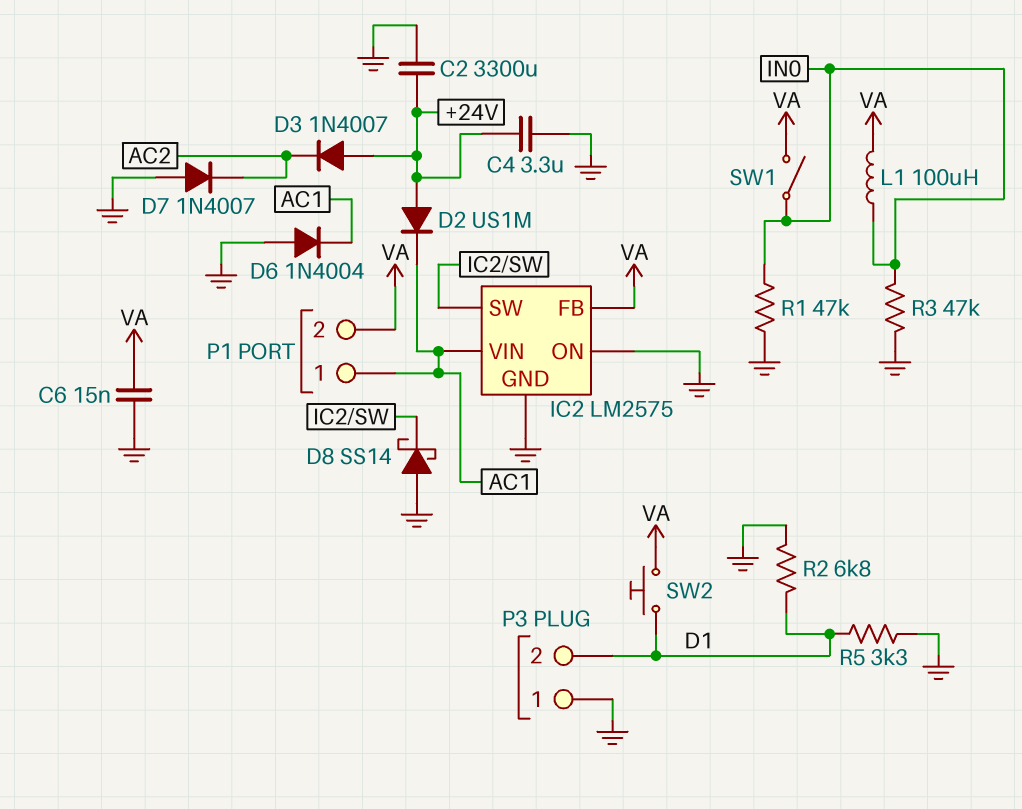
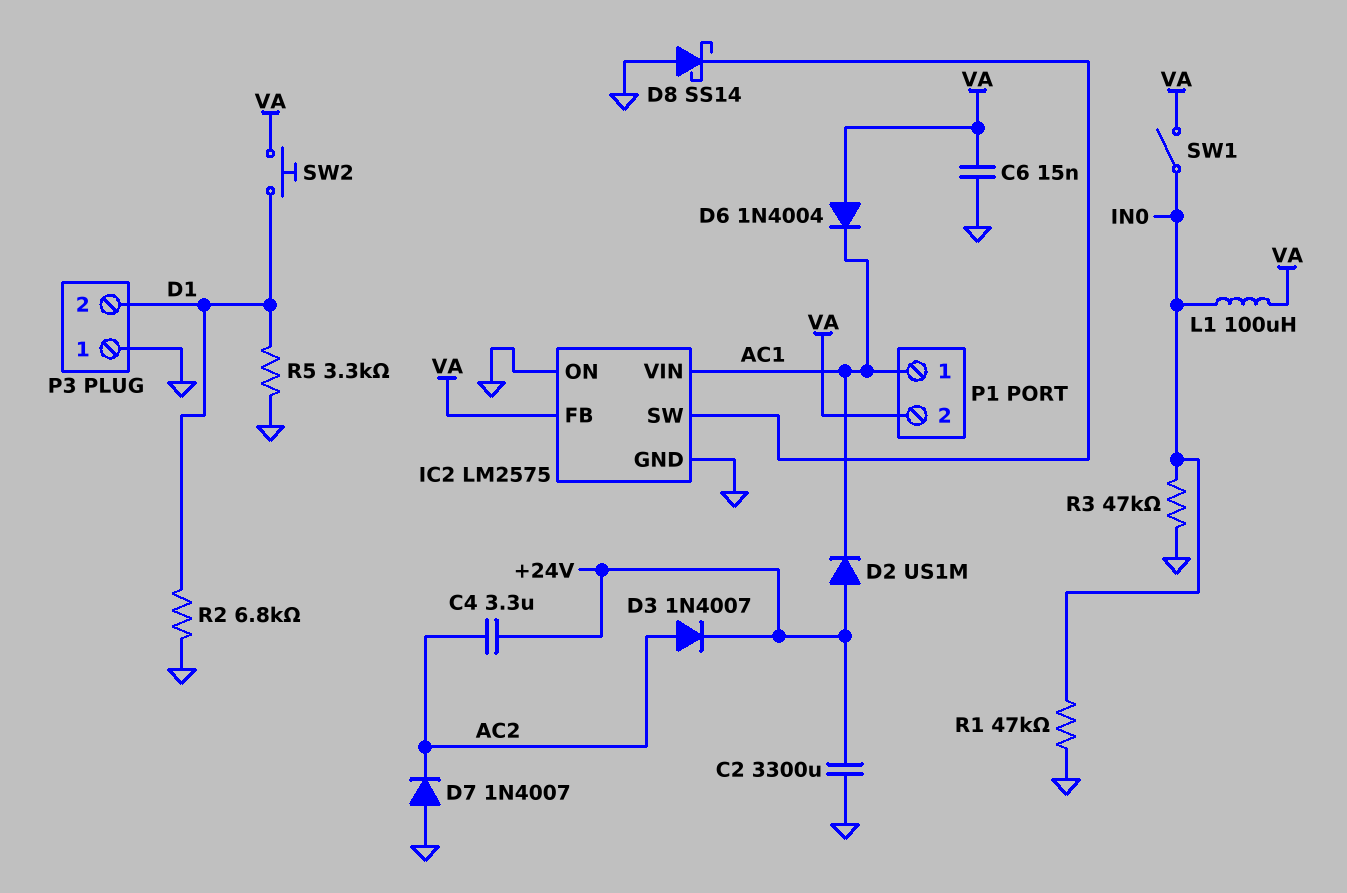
C4: 3.3uF (+24V, GND) -> 3.3uF (+24V, AC2)
D3: diode 1N4007 (A +24V, K AC2) -> diode 1N4007 (A AC2, K +24V)
D6: diode 1N4004 (A GND, K AC1) -> diode 1N4004 (A VA, K AC1)

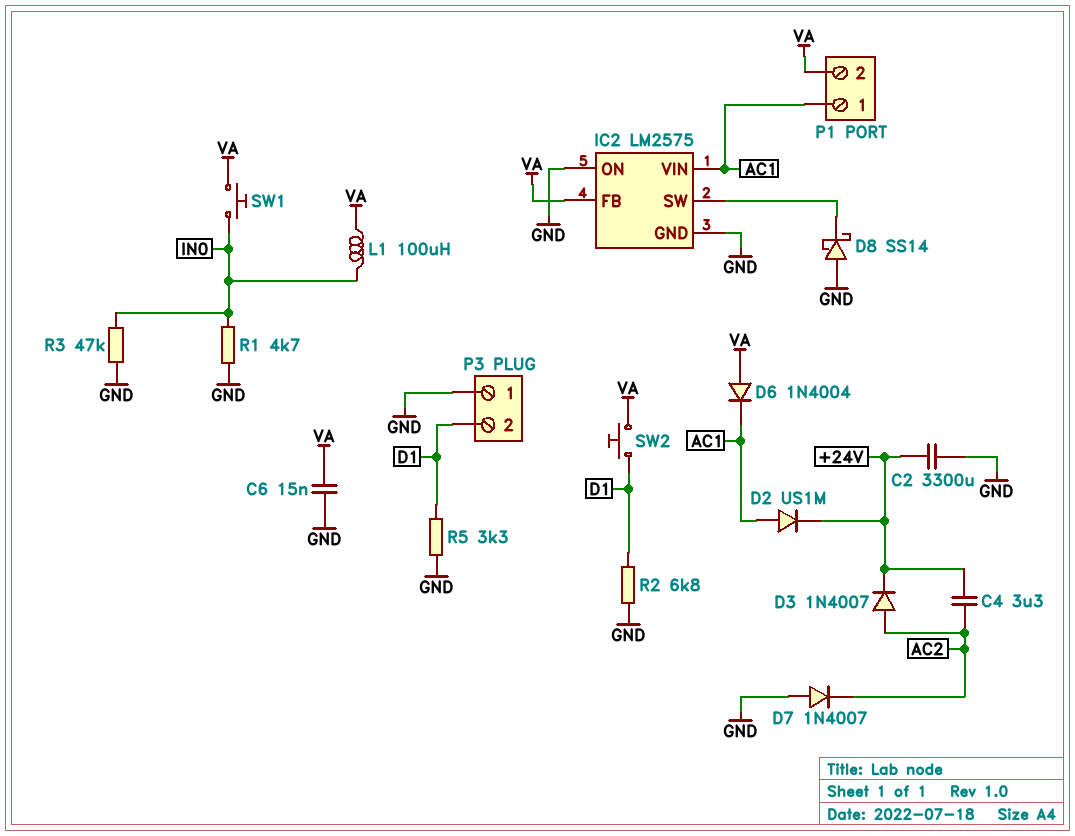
D2: diode US1M (A +24V, K AC1) -> diode US1M (A AC1, K +24V)
R1: 47k (GND, IN0) -> 4.7k (GND, IN0)
SW1: switch (IN0, VA) -> button (IN0, VA)

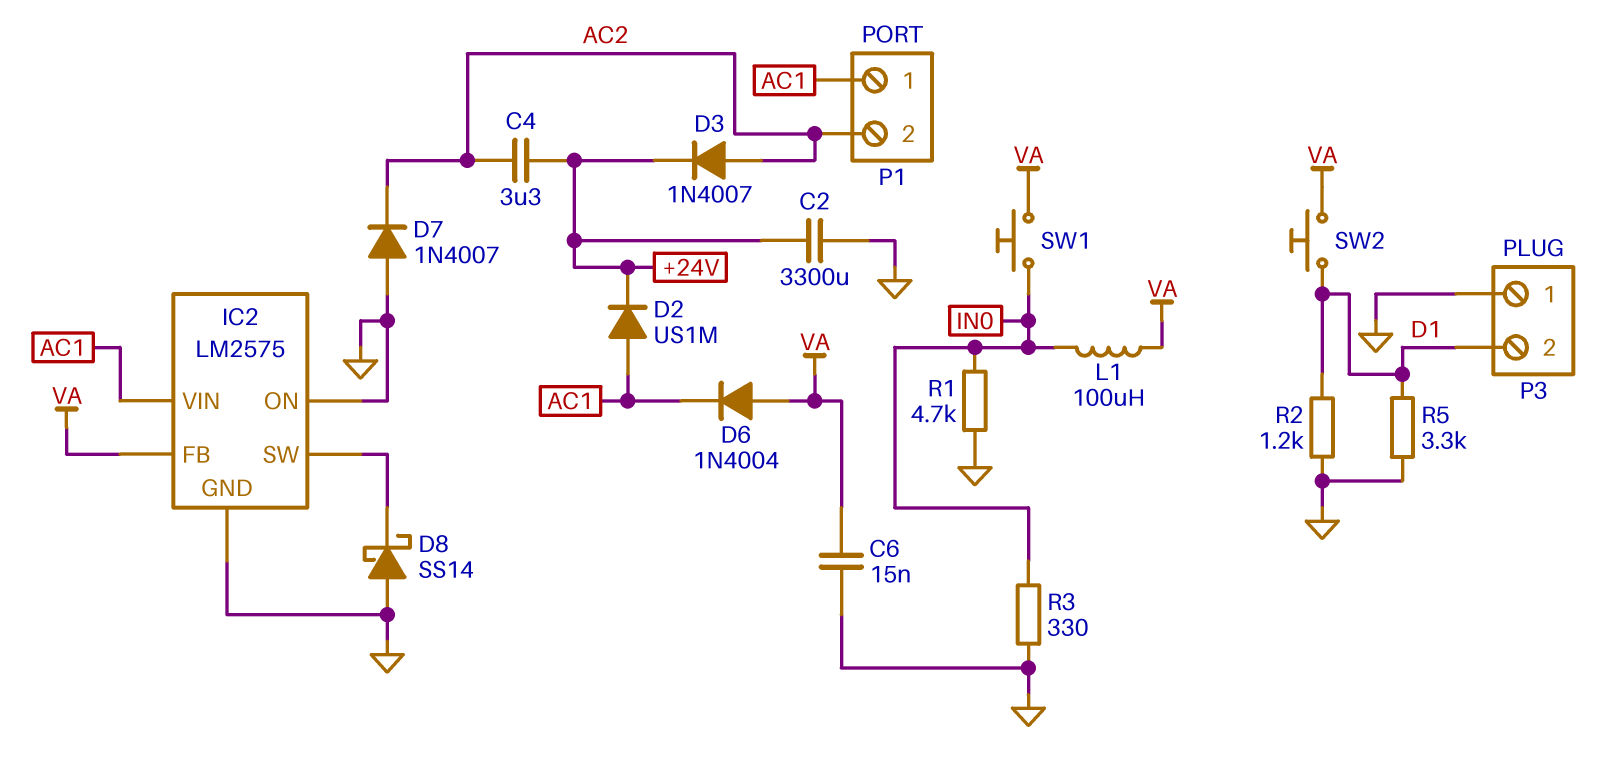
P1 pin 2: VA -> AC2
R2: 6.8k (D1, GND) -> 1.2k (D1, GND)
R3: 47k (GND, IN0) -> 330 (GND, IN0)

